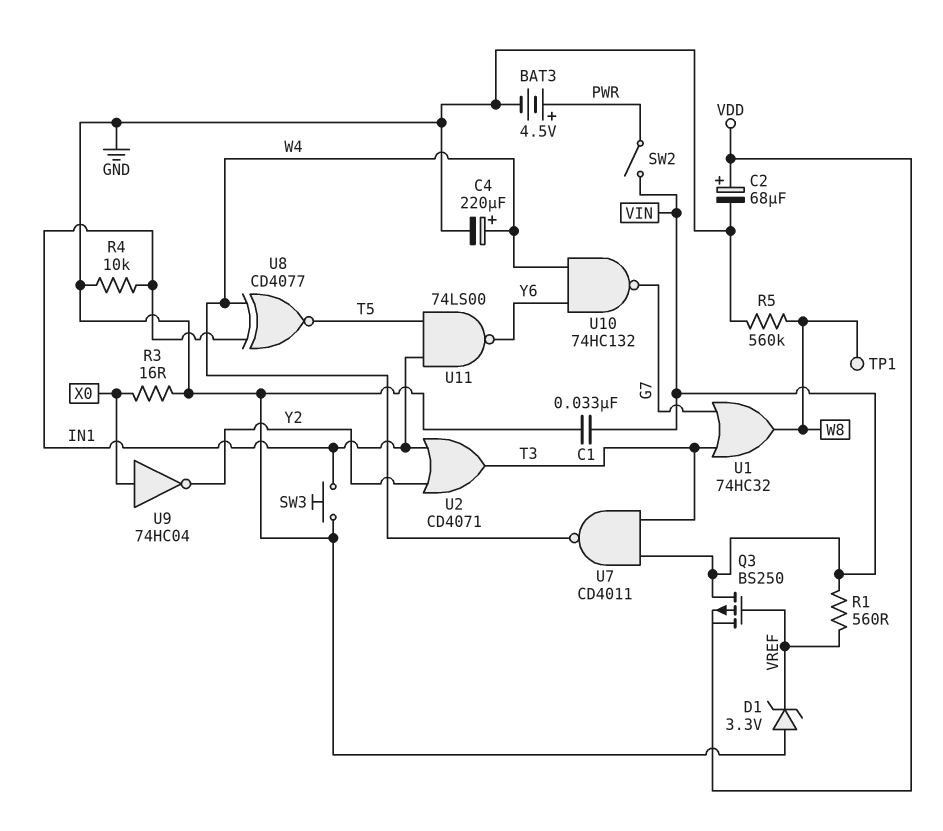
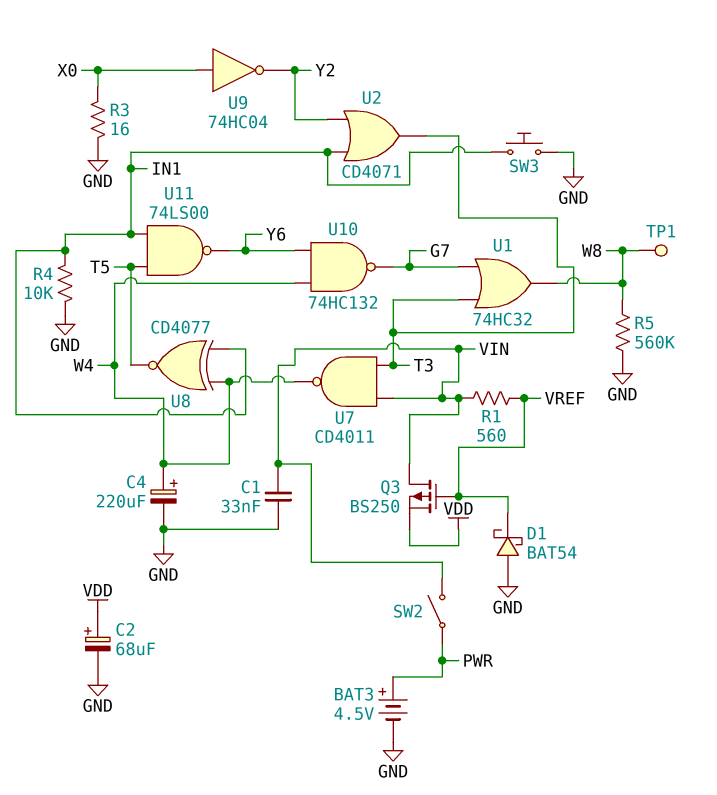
D1: zener 3.3V (A GND, K VREF) -> schottky BAT54 (A GND, K VREF)

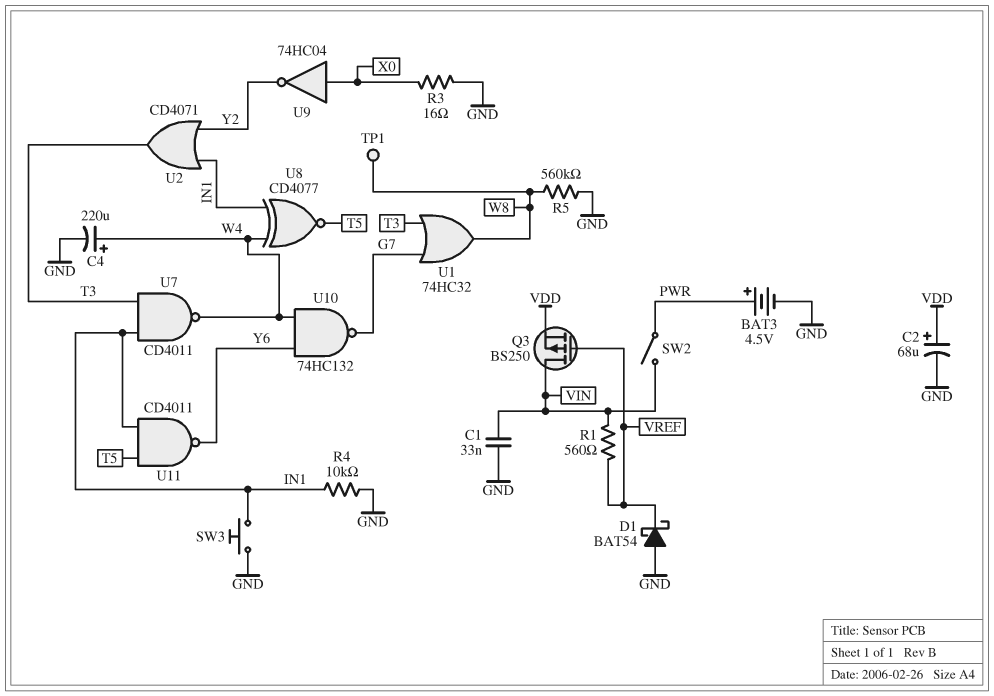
U7: NAND CD4011 (in T3, in VIN, out W4) -> NAND CD4011 (in IN1, in T3, out W4)
U11: NAND 74LS00 (in IN1, in T5, out Y6) -> NAND CD4011 (in IN1, in T5, out Y6)

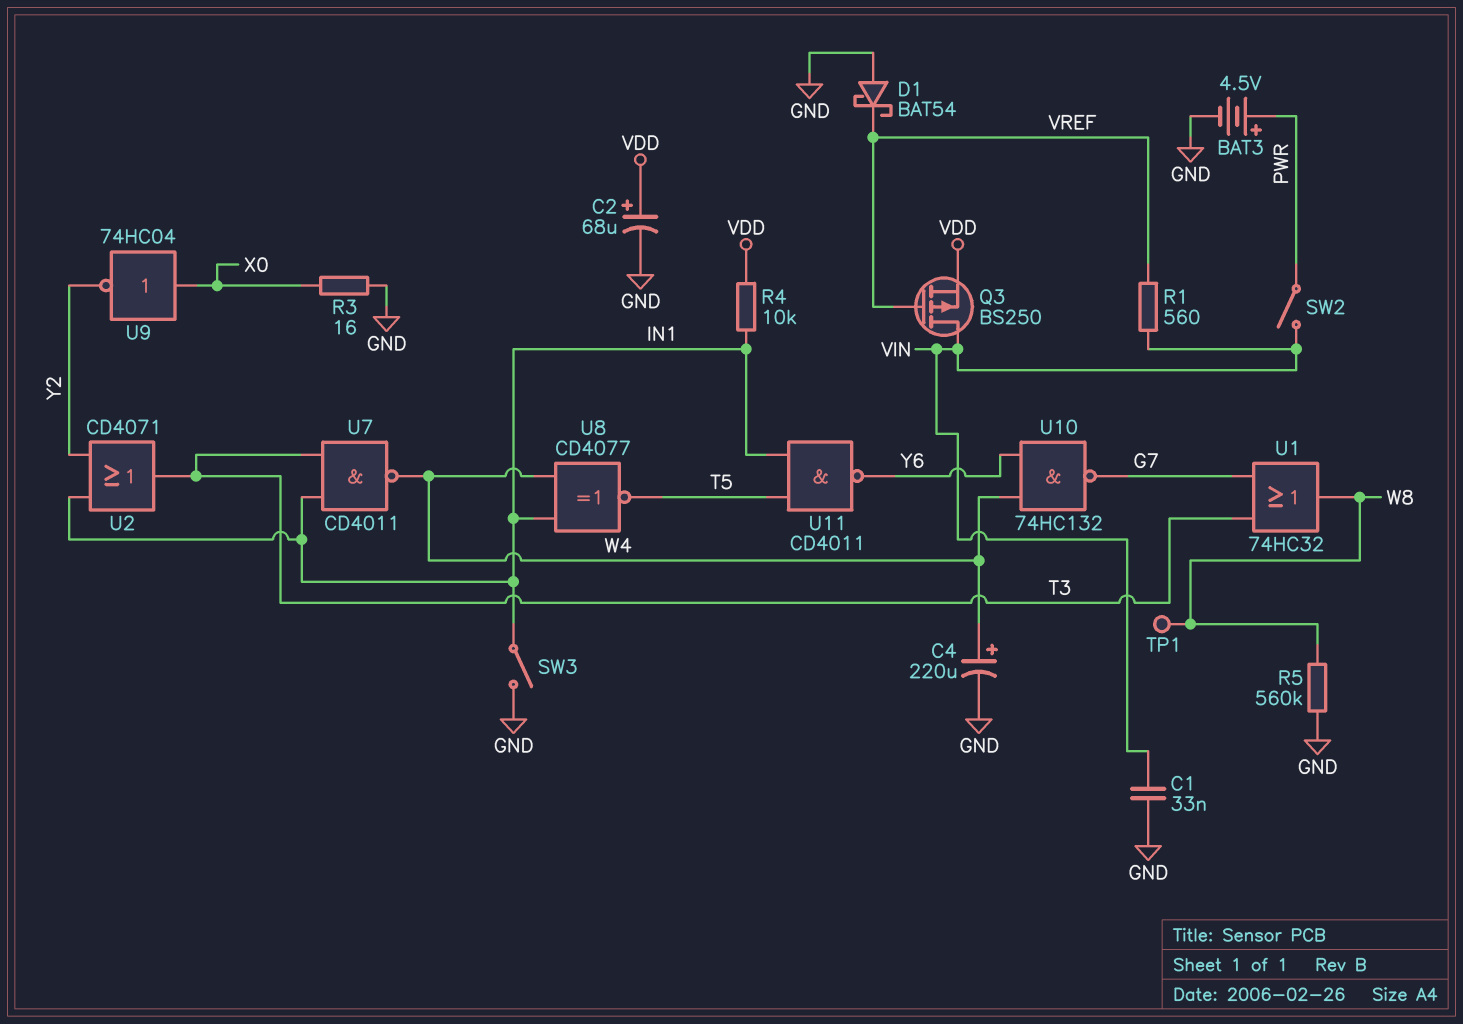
R4: 10k (GND, IN1) -> 10k (IN1, VDD)
SW3: button (GND, IN1) -> switch (GND, IN1)

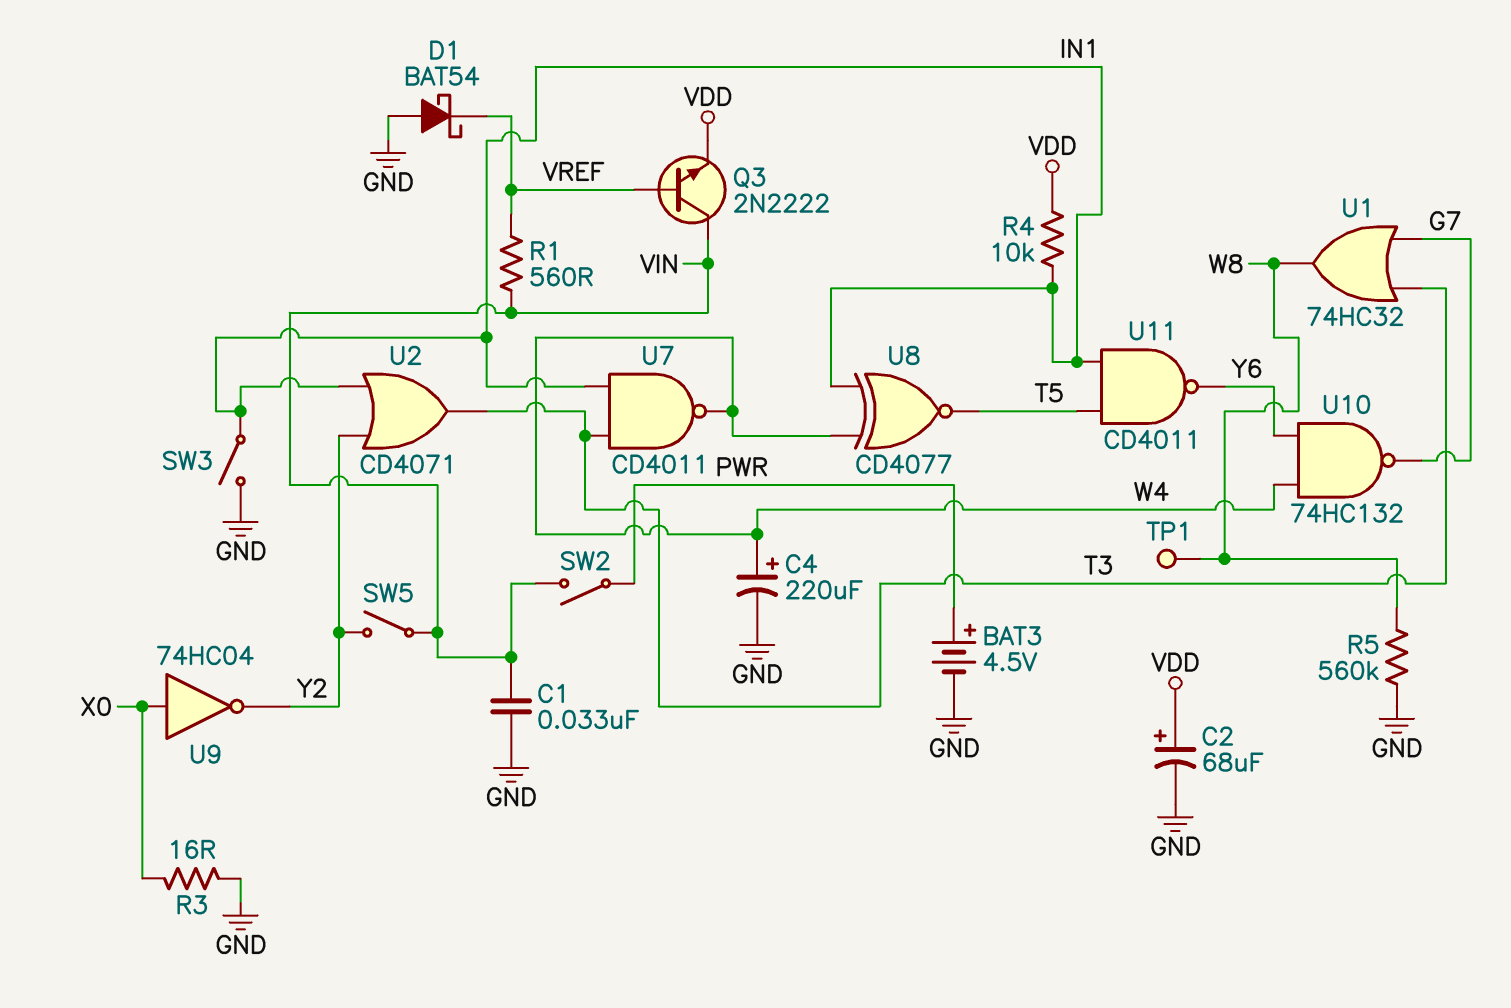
Q3: PMOS BS250 (G VREF, D VIN, S VDD) -> NPN 2N2222 (B VREF, C VIN, E VDD)
SW5: none -> switch (VIN, Y2)

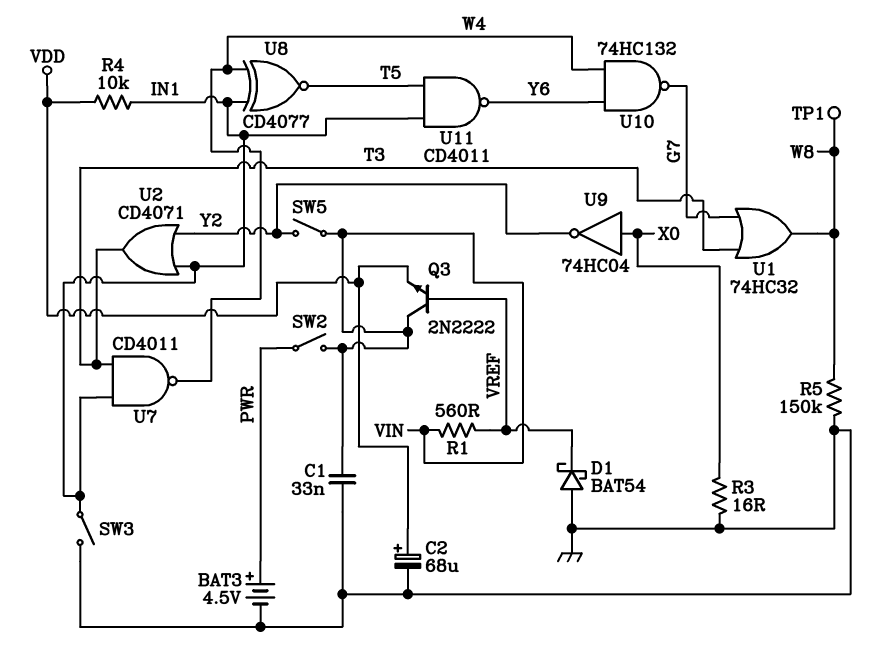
C4: 220uF (plus W4, minus GND) -> none
R5: 560k (GND, W8) -> 150k (GND, W8)

